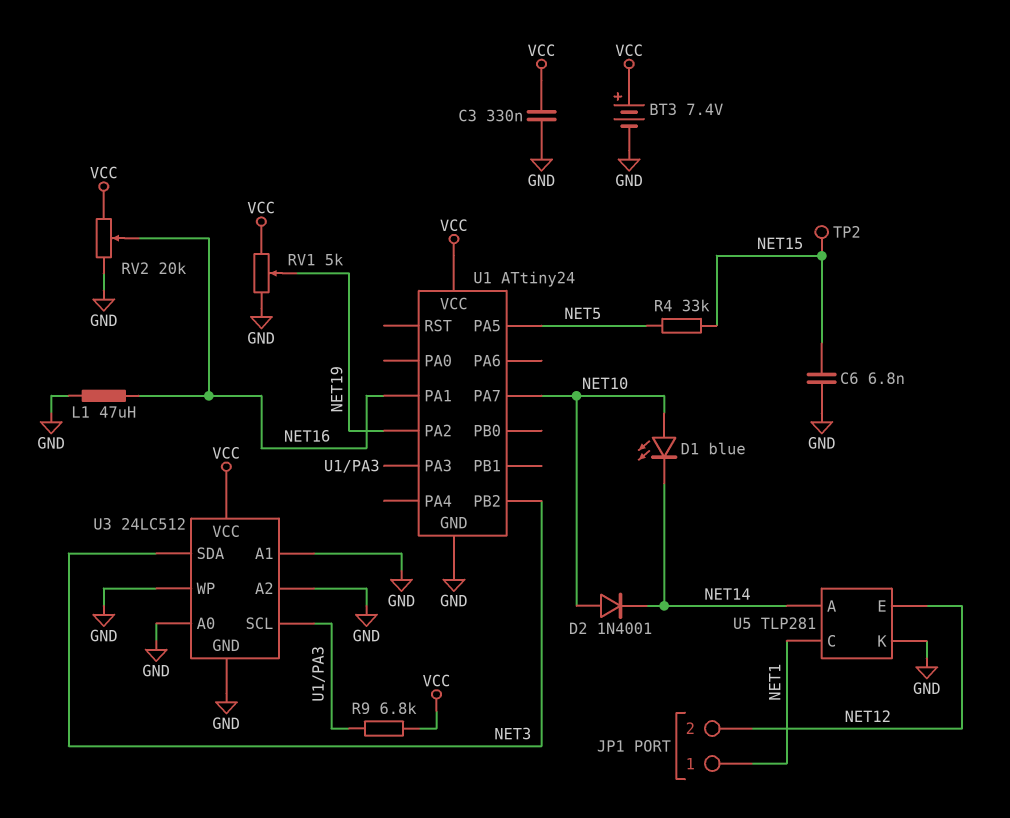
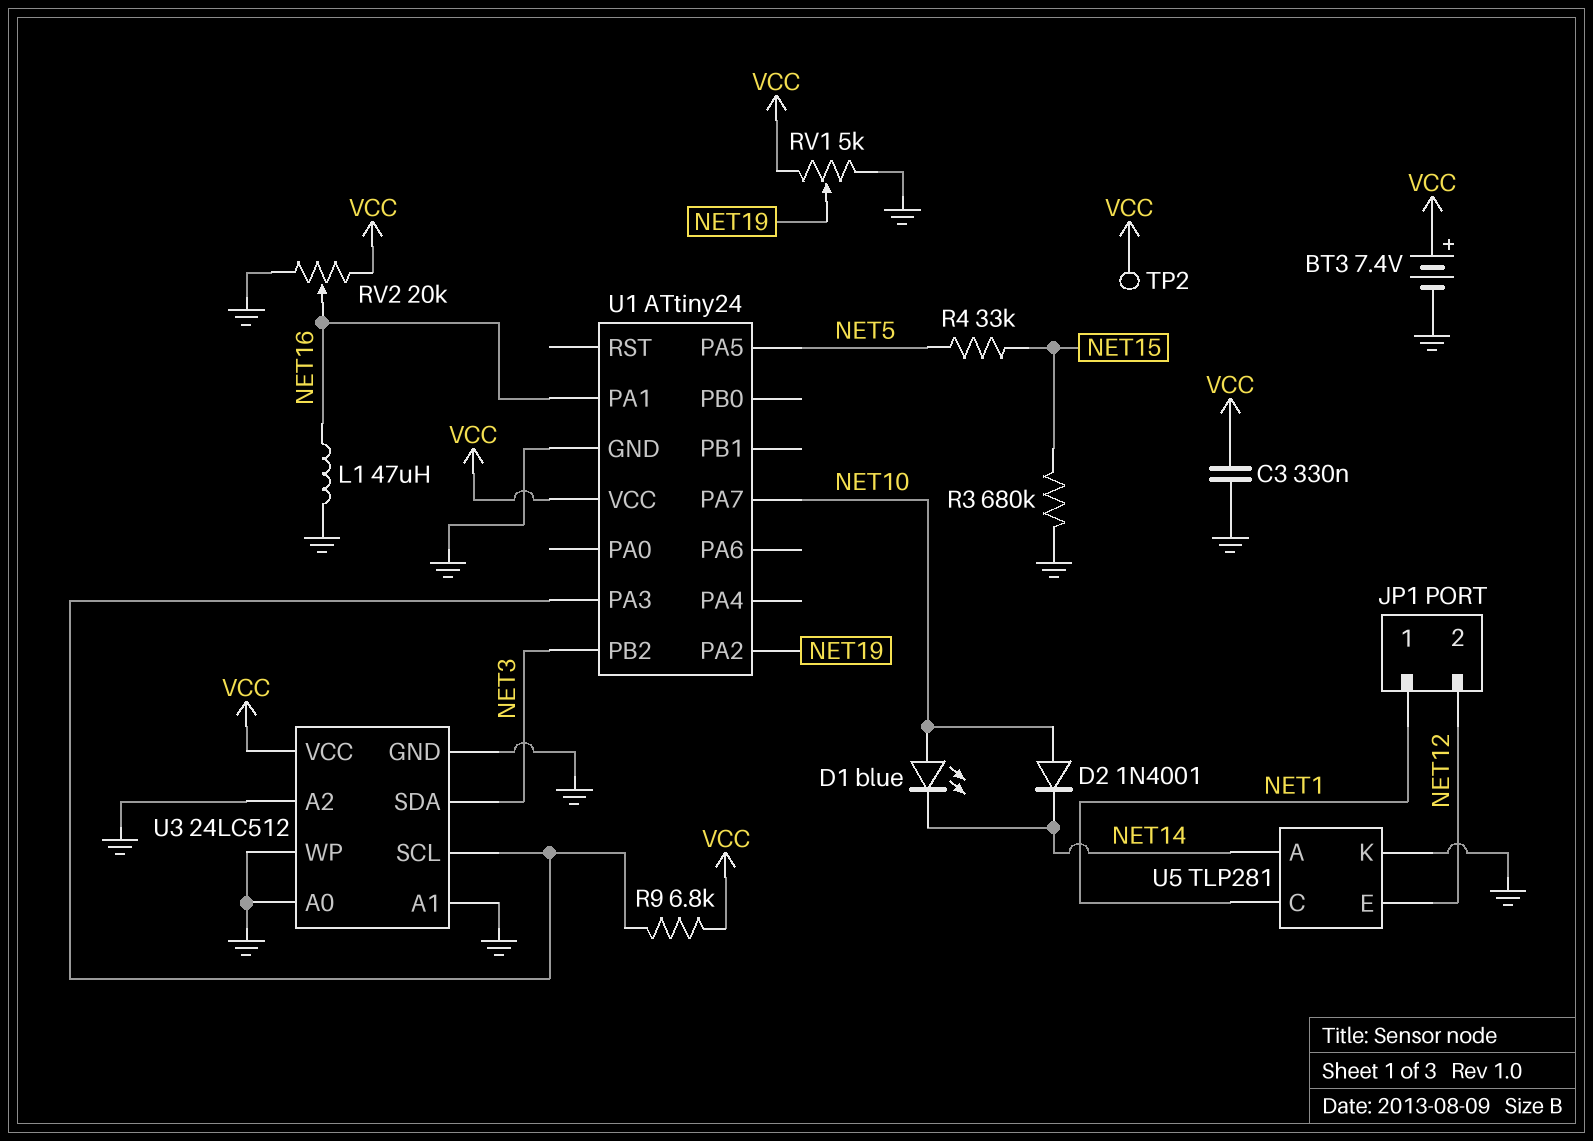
C6: 6.8nF (GND, NET15) -> none
R3: none -> 680k (GND, NET15)
TP2: test point (NET15) -> test point (VCC)

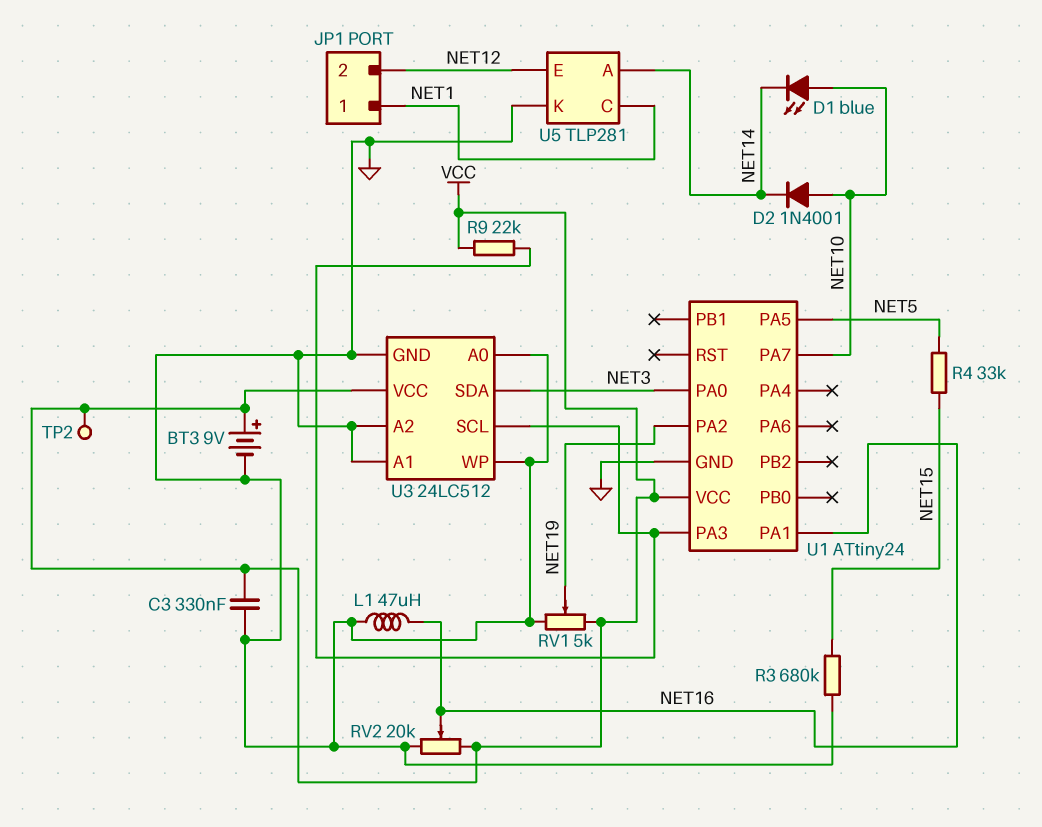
BT3: 7.4V (plus VCC, minus GND) -> 9V (plus VCC, minus GND)
R9: 6.8k (U1/PA3, VCC) -> 22k (U1/PA3, VCC)
U1 pin PA0: none -> NET3
U1 pin PB2: NET3 -> none

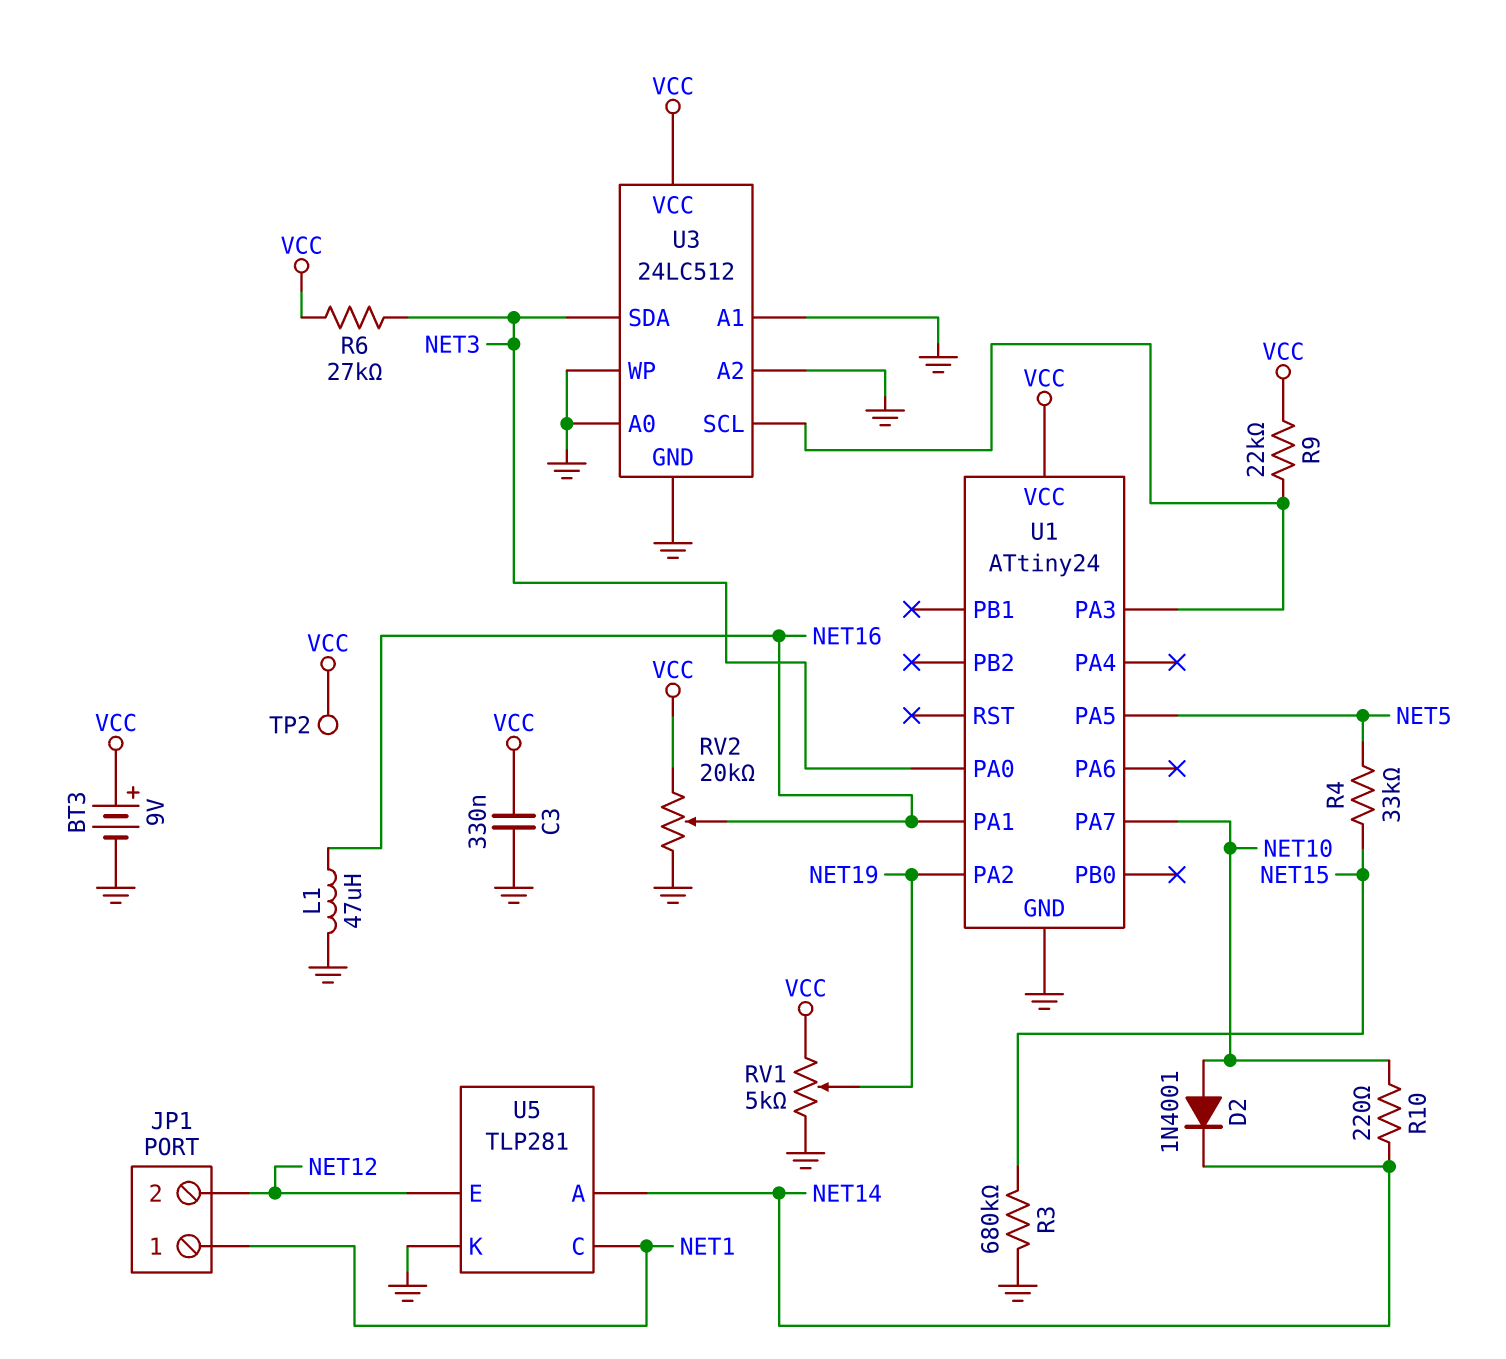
D1: LED blue (A NET10, K NET14) -> none
R6: none -> 27k (NET3, VCC)
R10: none -> 220 (NET10, NET14)

